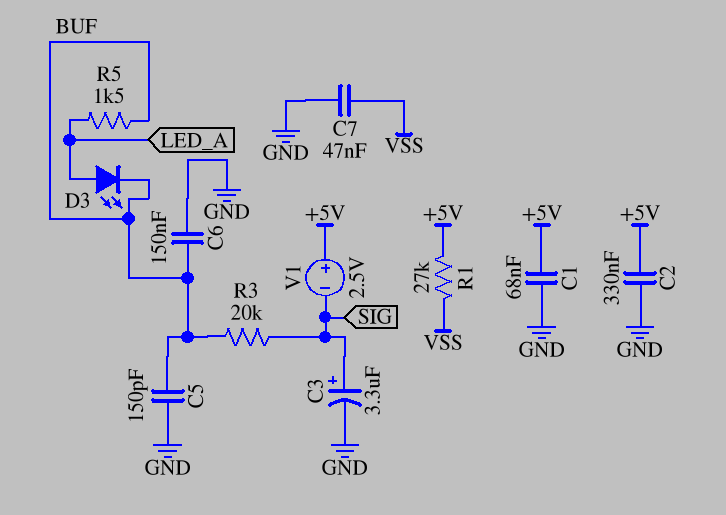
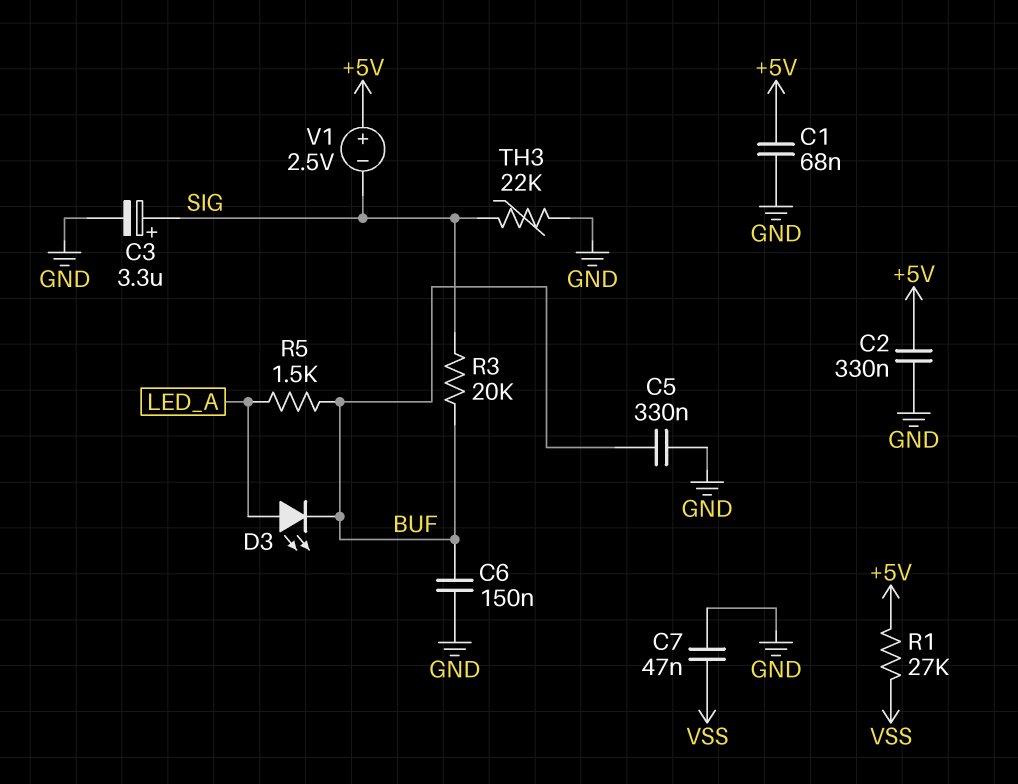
C5: 150pF (BUF, GND) -> 330nF (BUF, GND)
TH3: none -> 22k (GND, SIG)

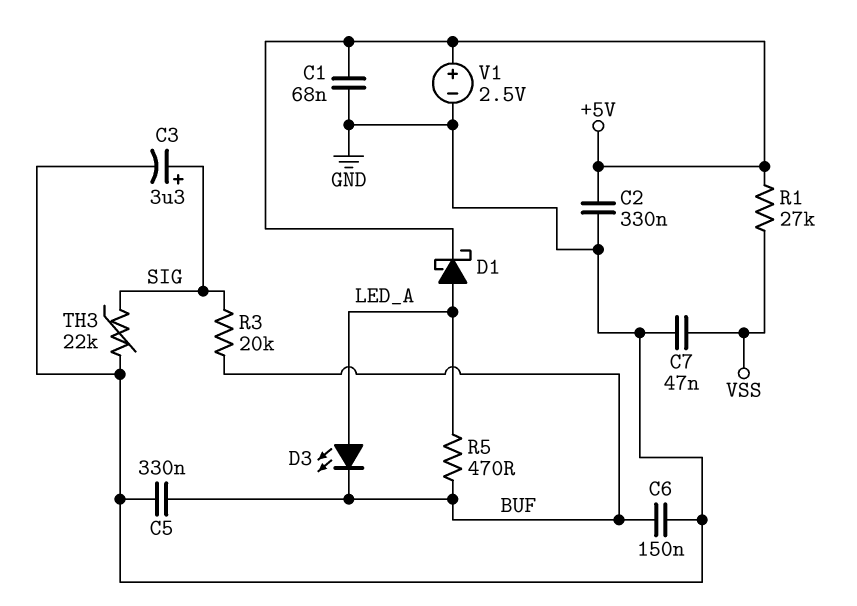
D1: none -> schottky (A LED_A, K +5V)
R5: 1.5k (BUF, LED_A) -> 470 (BUF, LED_A)
V1: 2.5V (plus +5V, minus SIG) -> 2.5V (plus +5V, minus GND)

